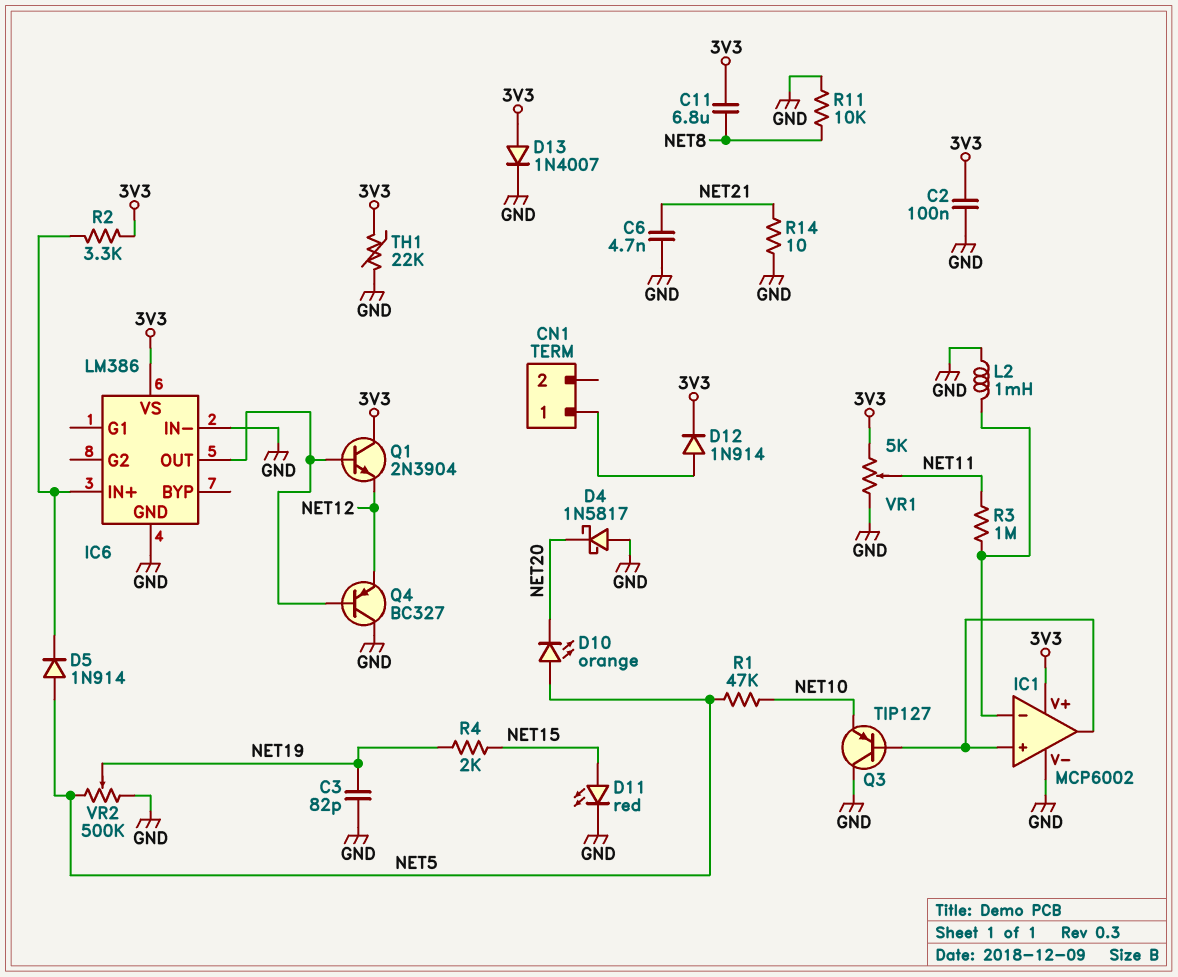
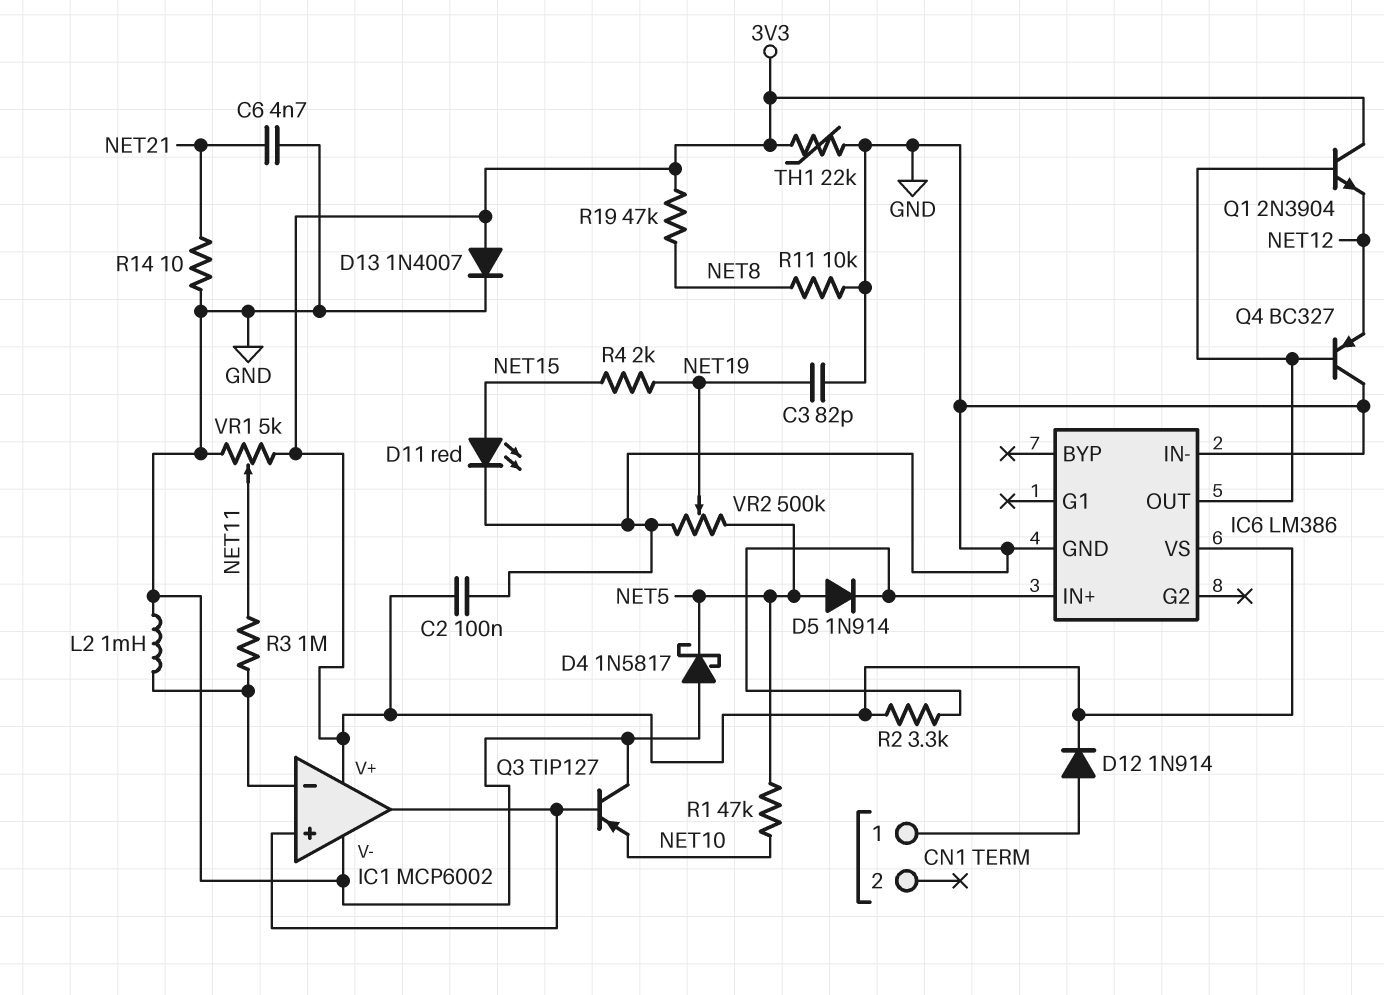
C11: 6.8uF (3V3, NET8) -> none
D4: schottky 1N5817 (A GND, K NET20) -> schottky 1N5817 (A GND, K NET5)
D10: LED orange (A NET5, K NET20) -> none
R19: none -> 47k (3V3, NET8)

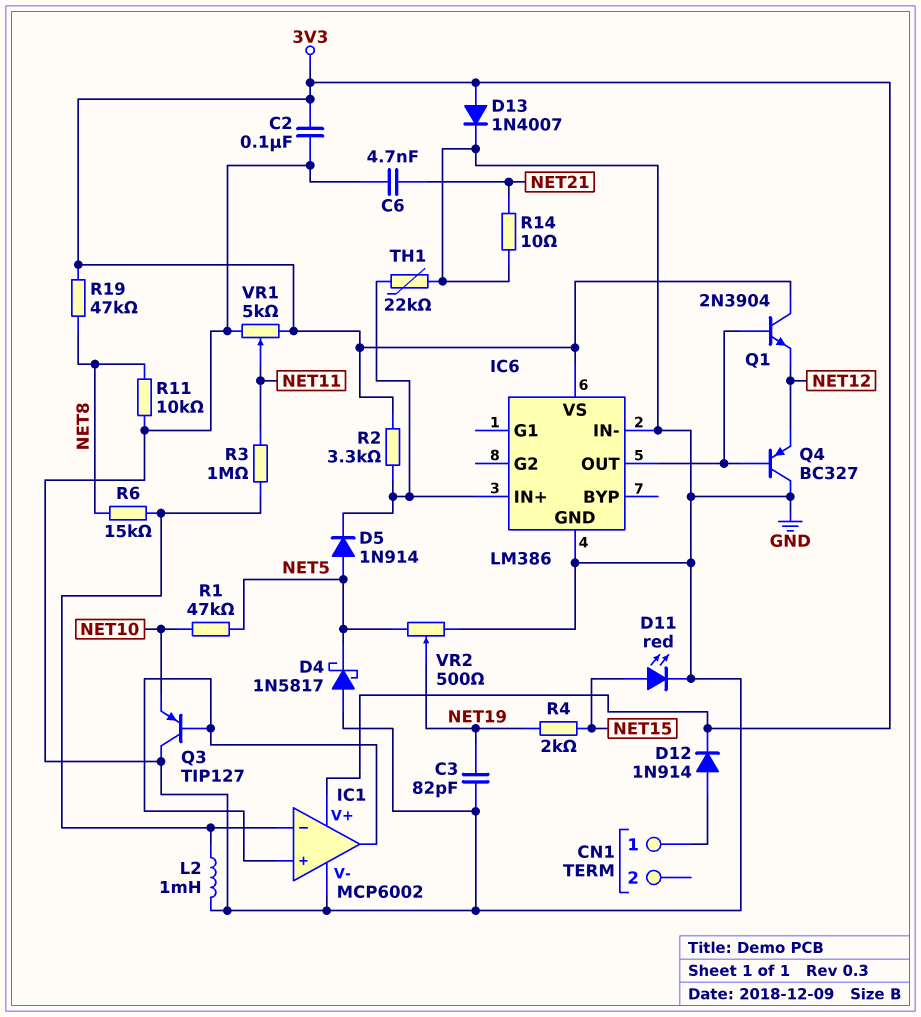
R6: none -> 15k (IC1/in-, NET8)
TH1: 22k (3V3, GND) -> 22k (GND, IC6/IN+)
VR2: 500k (GND, NET5, wiper NET19) -> 500 (GND, NET5, wiper NET19)

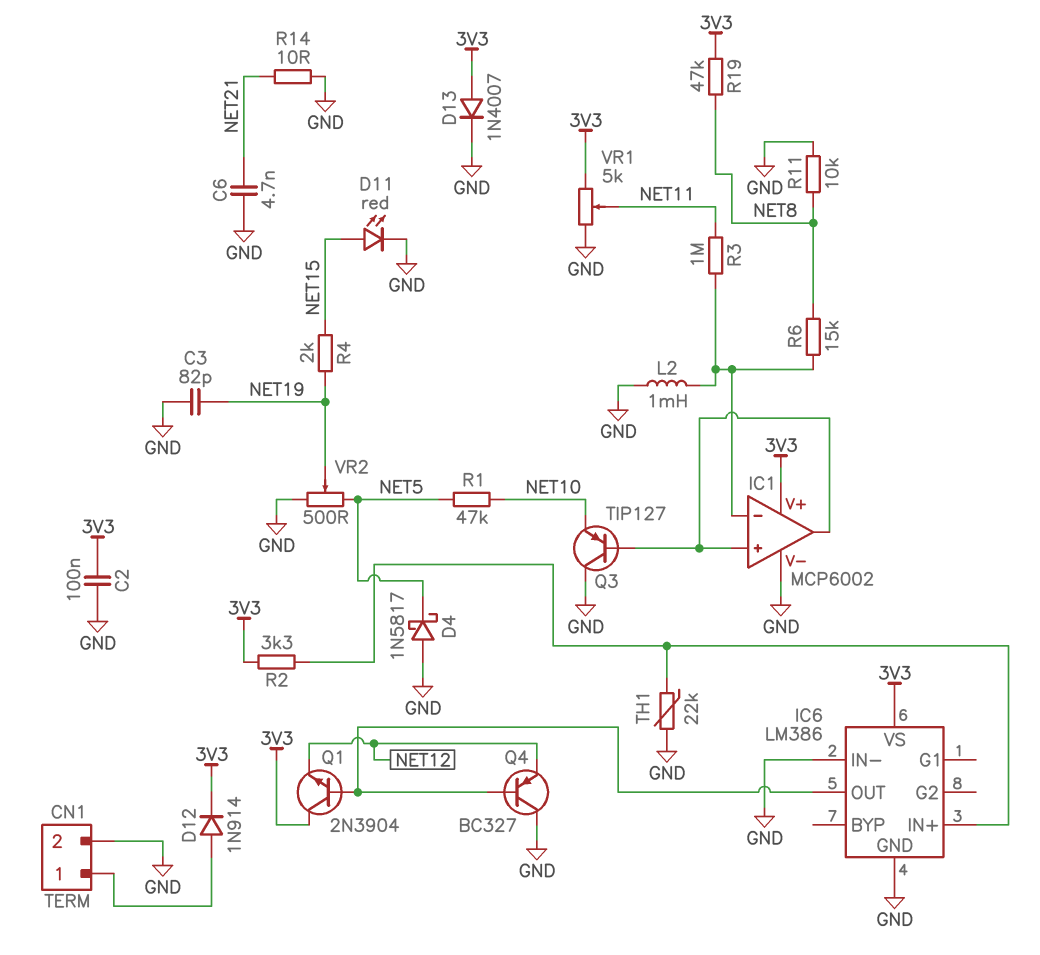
CN1 pin 2: none -> GND
D5: diode 1N914 (A NET5, K IC6/IN+) -> none

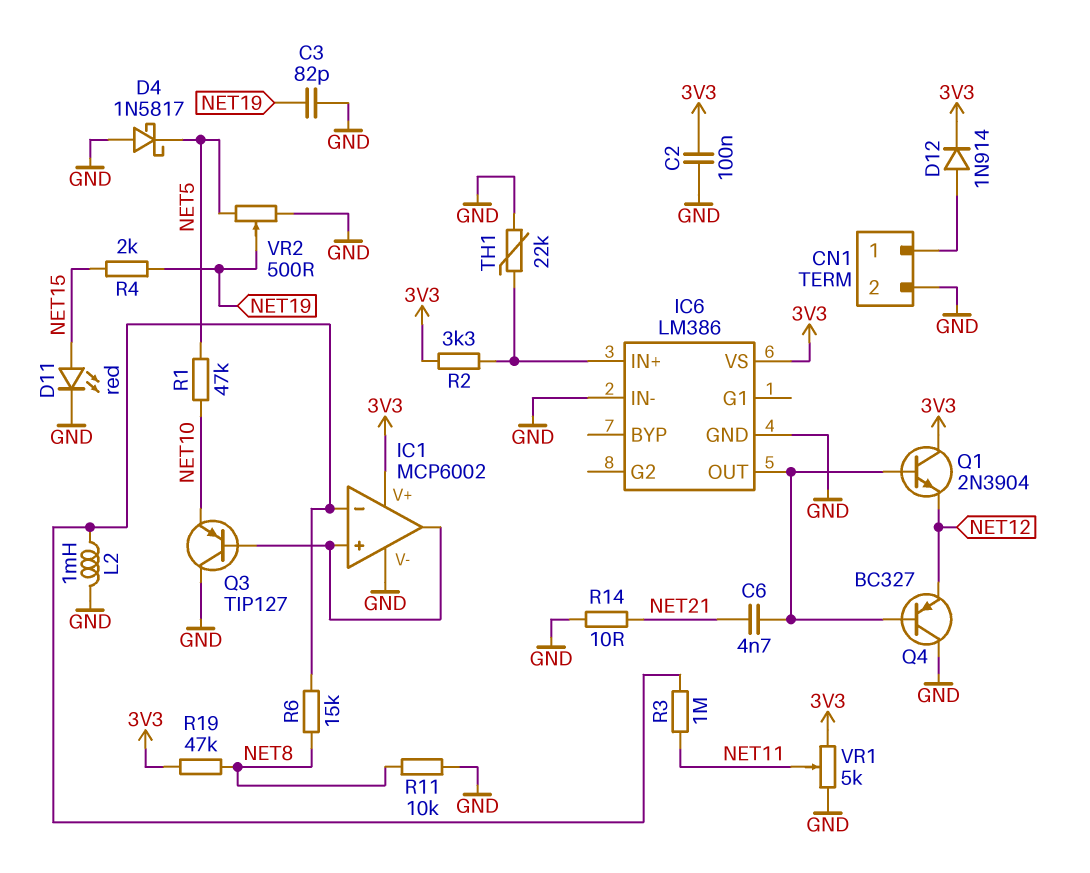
C6: 4.7nF (GND, NET21) -> 4.7nF (IC6/OUT, NET21)
D13: diode 1N4007 (A 3V3, K GND) -> none

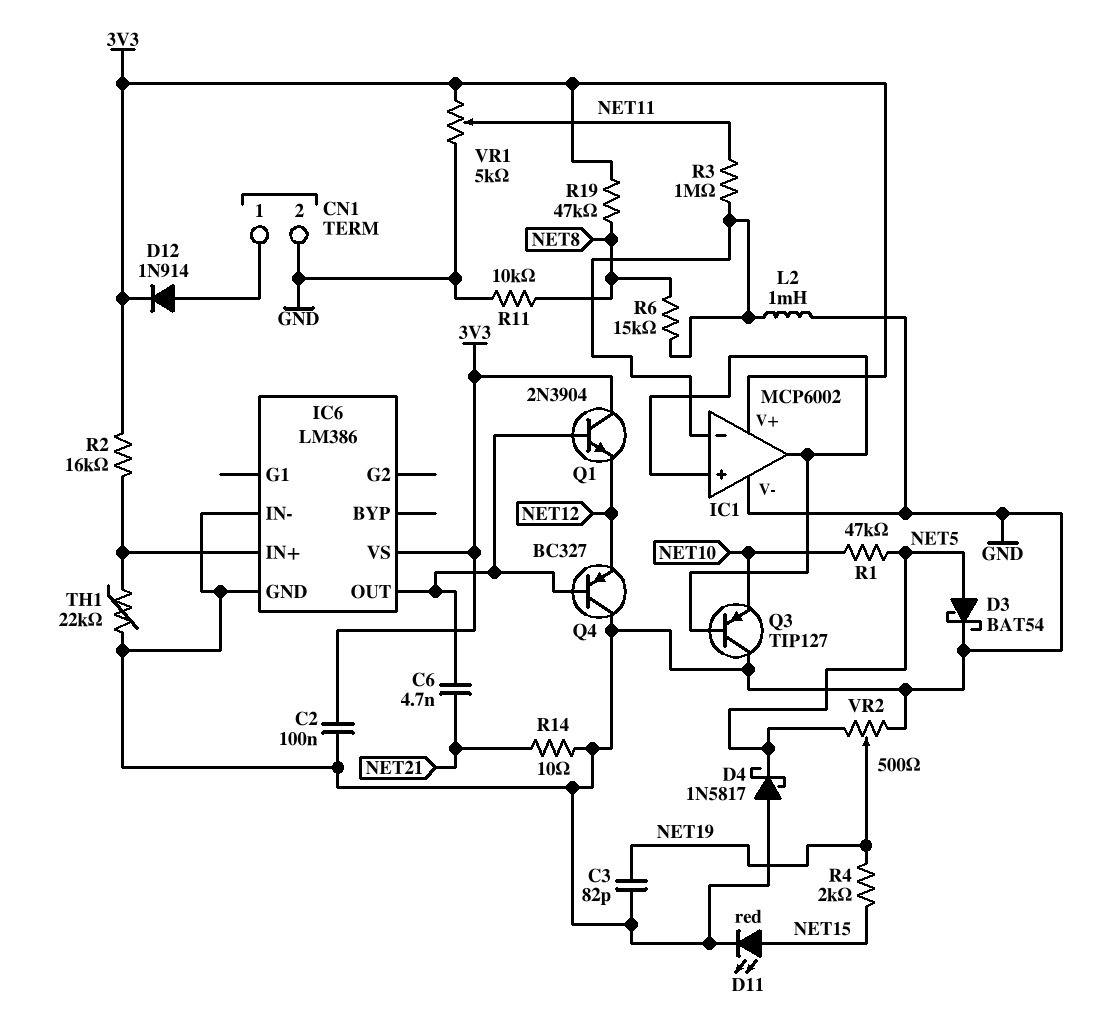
D3: none -> schottky BAT54 (A NET5, K GND)
R2: 3.3k (3V3, IC6/IN+) -> 16k (3V3, IC6/IN+)

